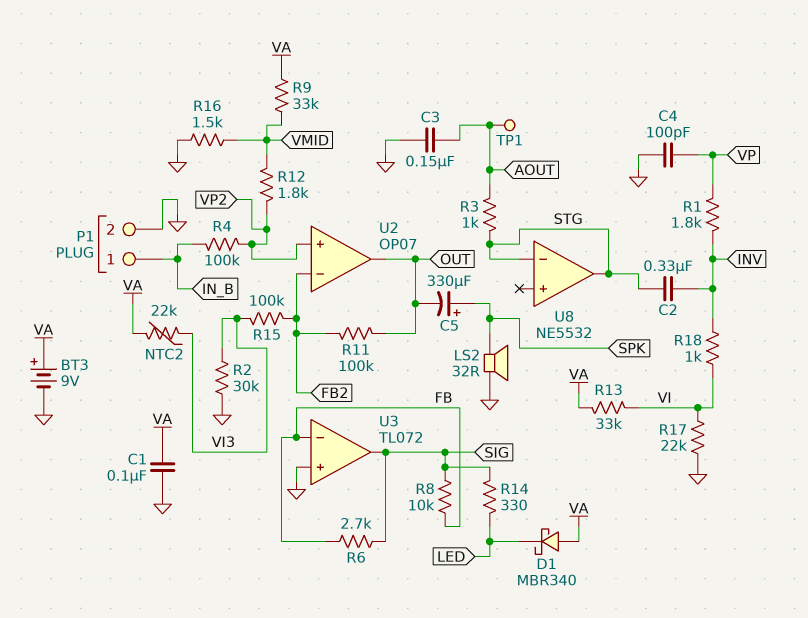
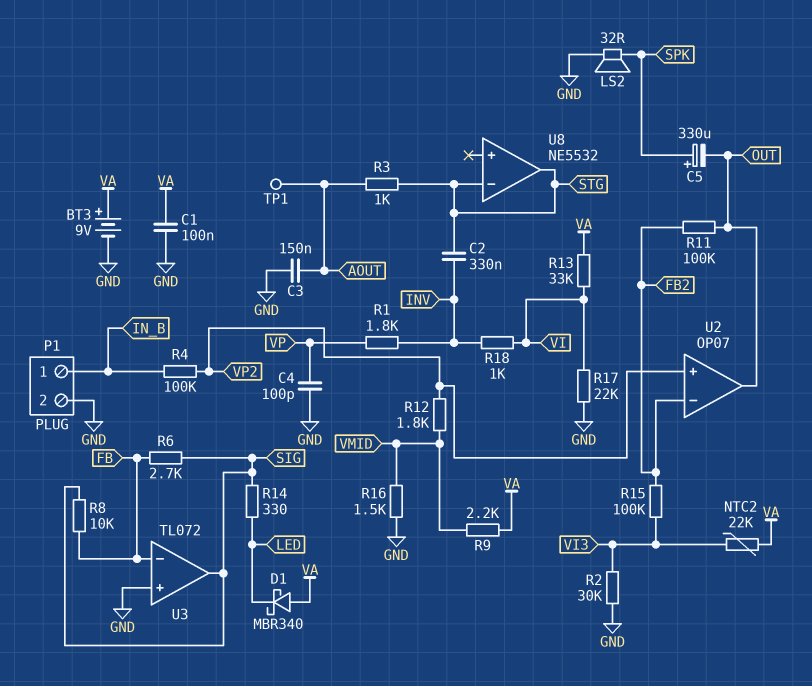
R9: 33k (VA, VMID) -> 2.2k (VA, VMID)

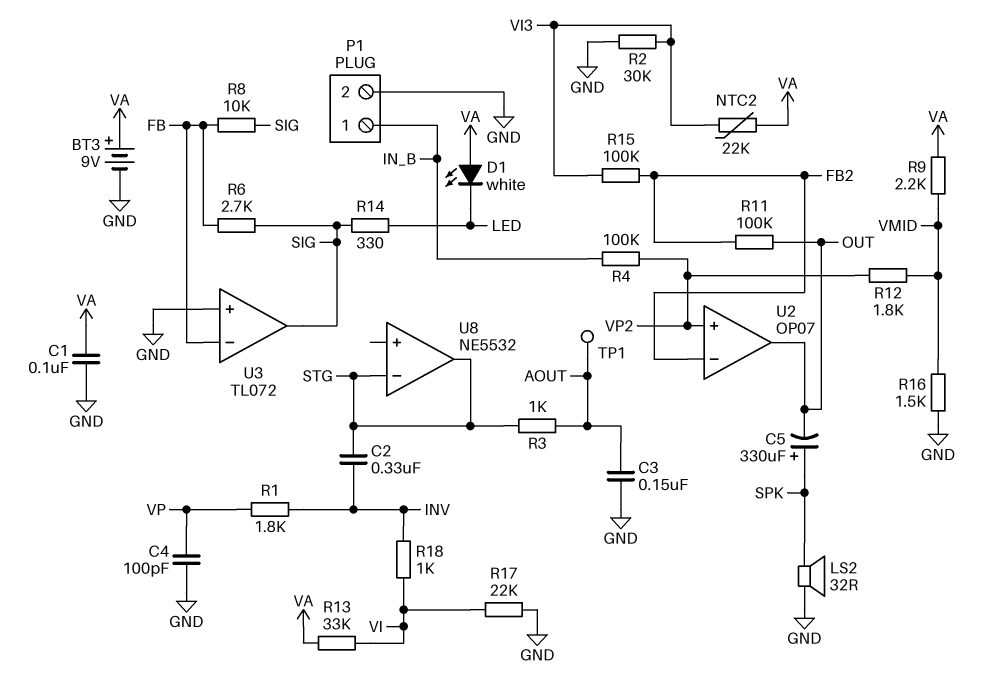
D1: schottky MBR340 (A VA, K LED) -> LED white (A VA, K LED)

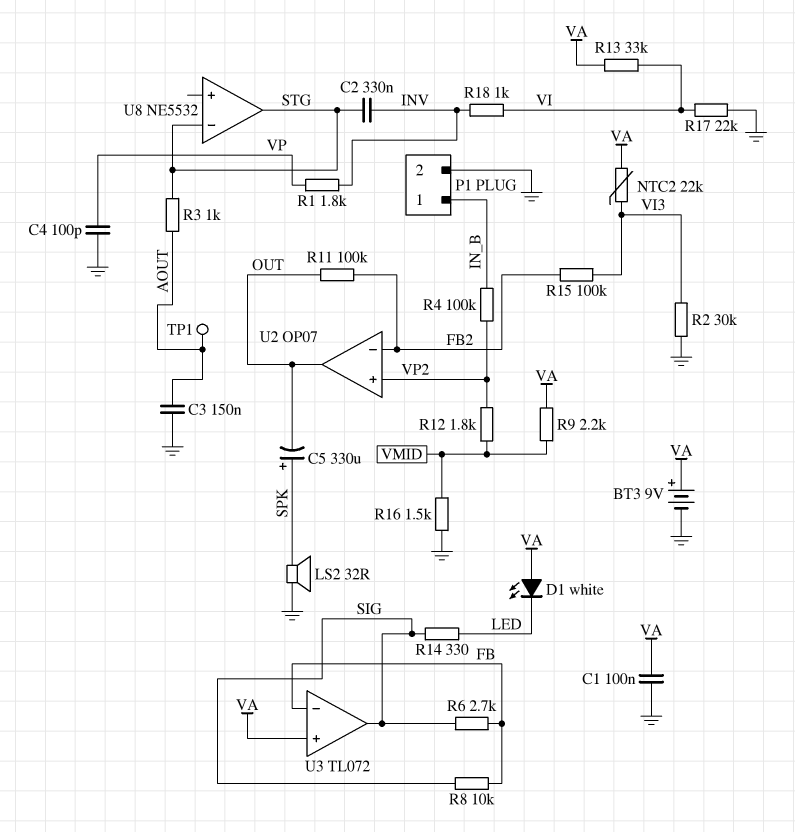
U3 pin in+: GND -> VA

